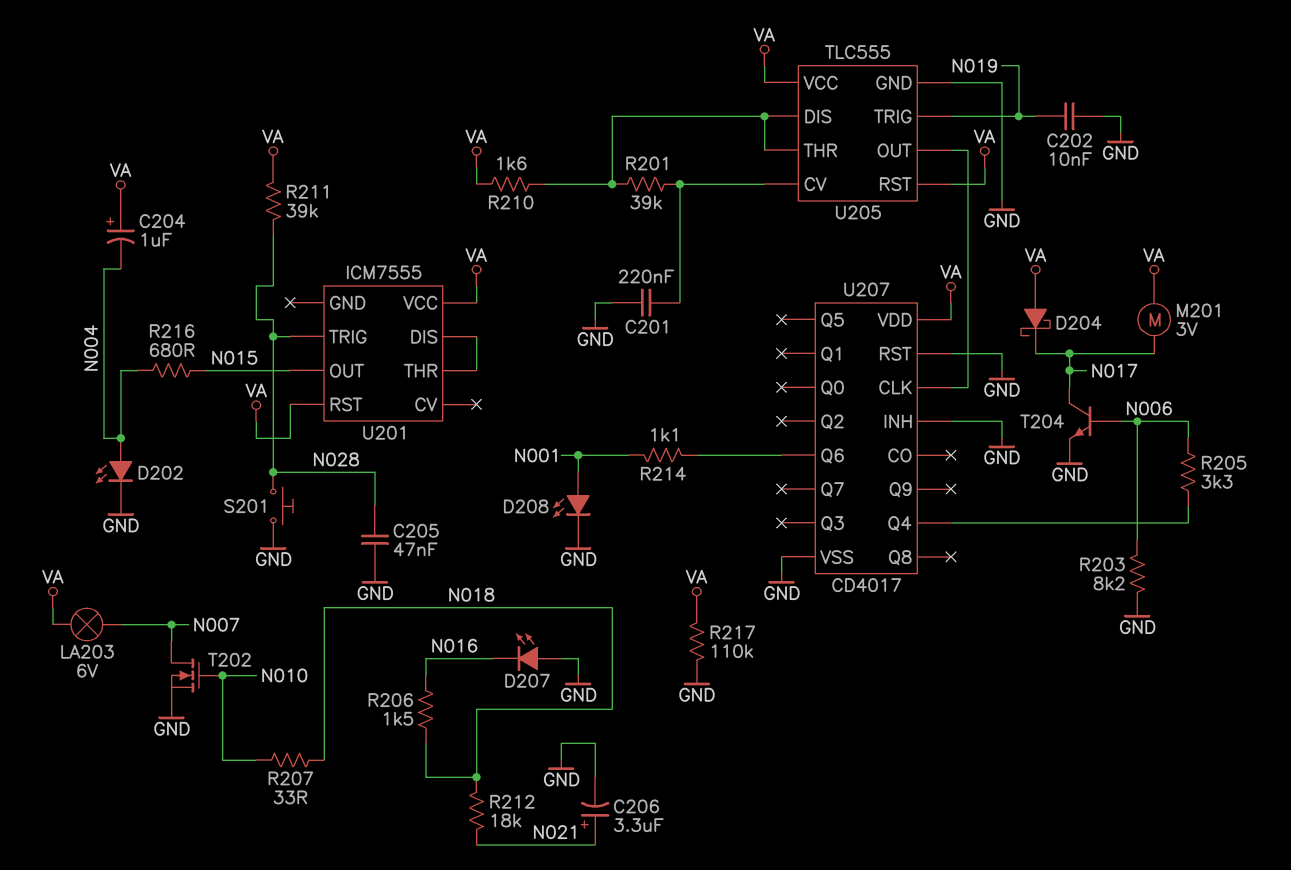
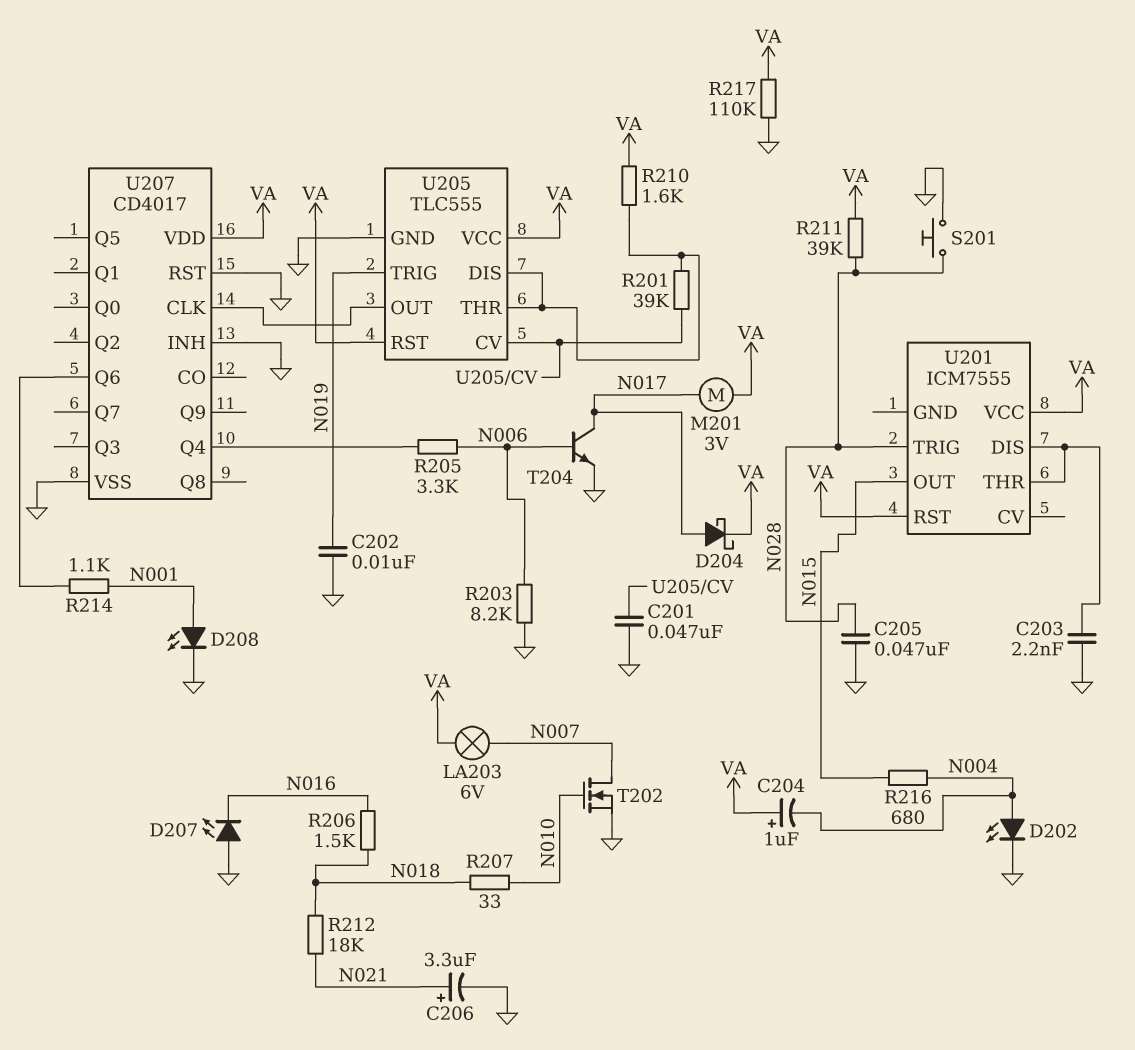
C201: 220nF (GND, U205/CV) -> 47nF (GND, U205/CV)
C203: none -> 2.2nF (GND, U201/DIS)
D204: schottky (A VA, K N017) -> schottky (A N017, K VA)

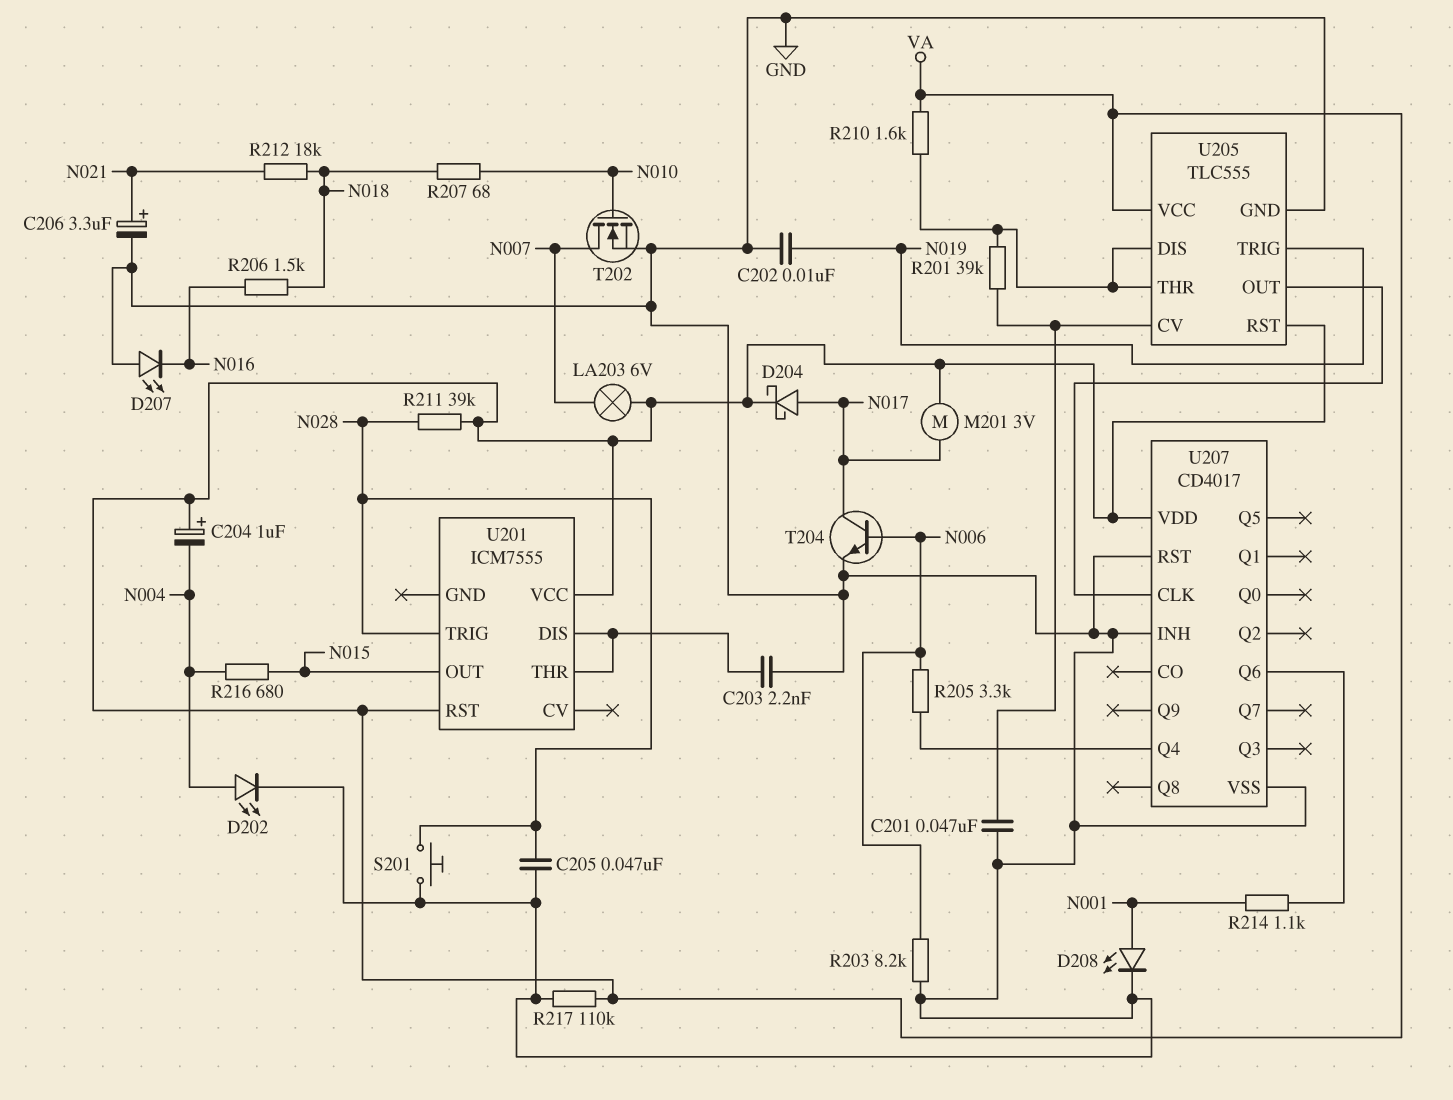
R207: 33 (N010, N018) -> 68 (N010, N018)

